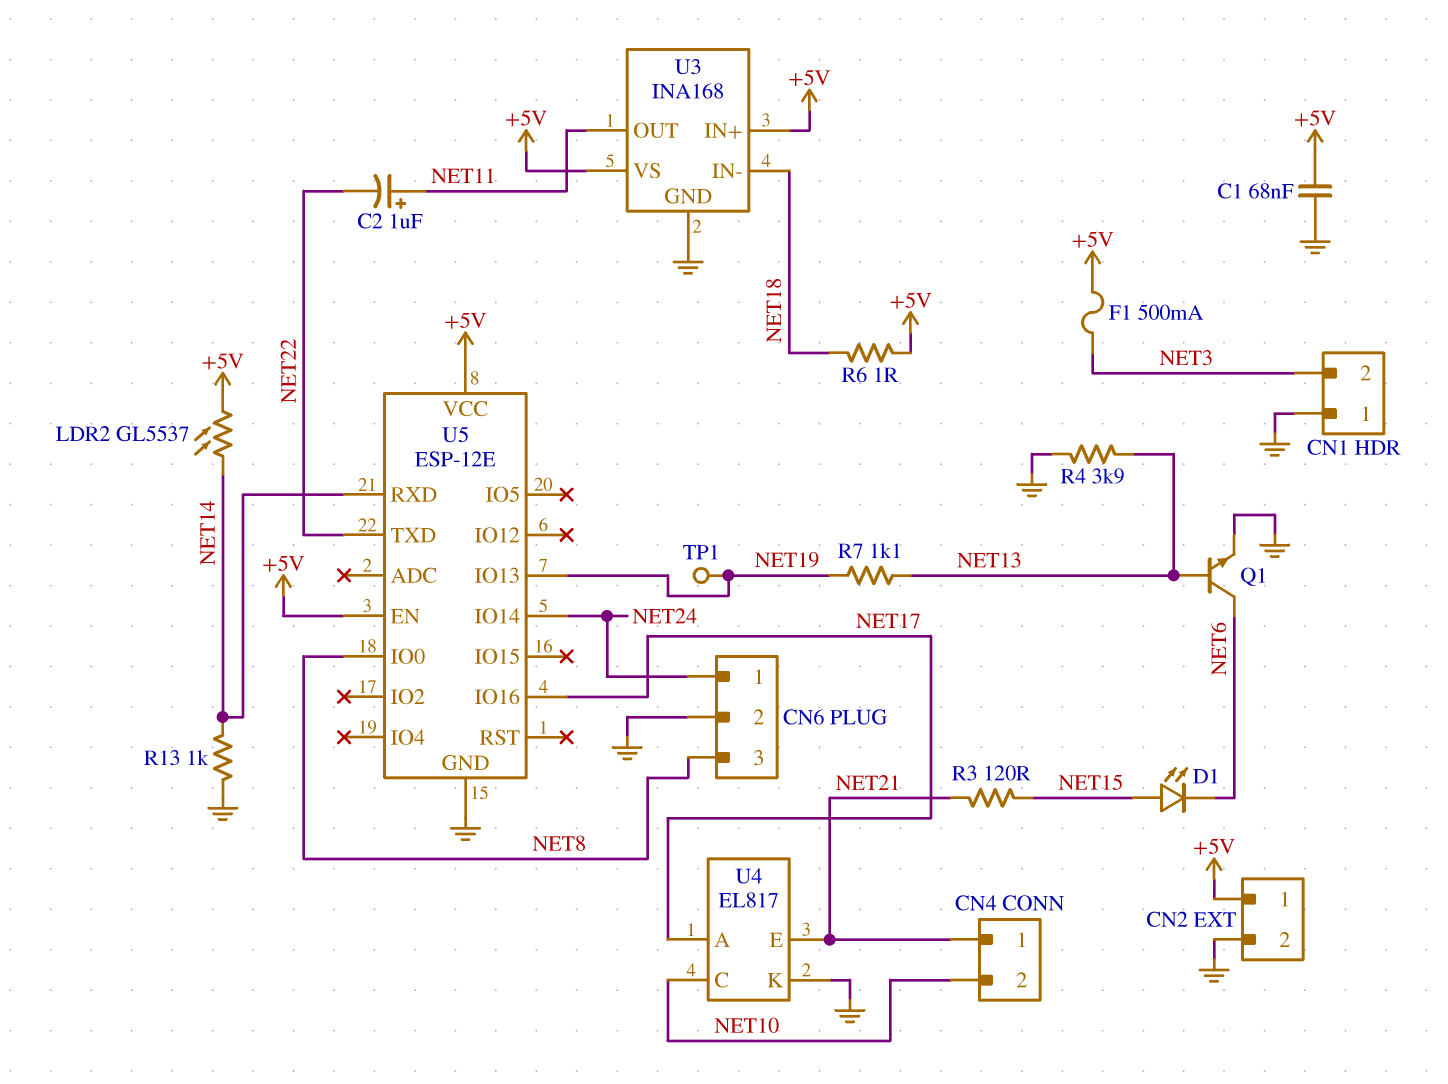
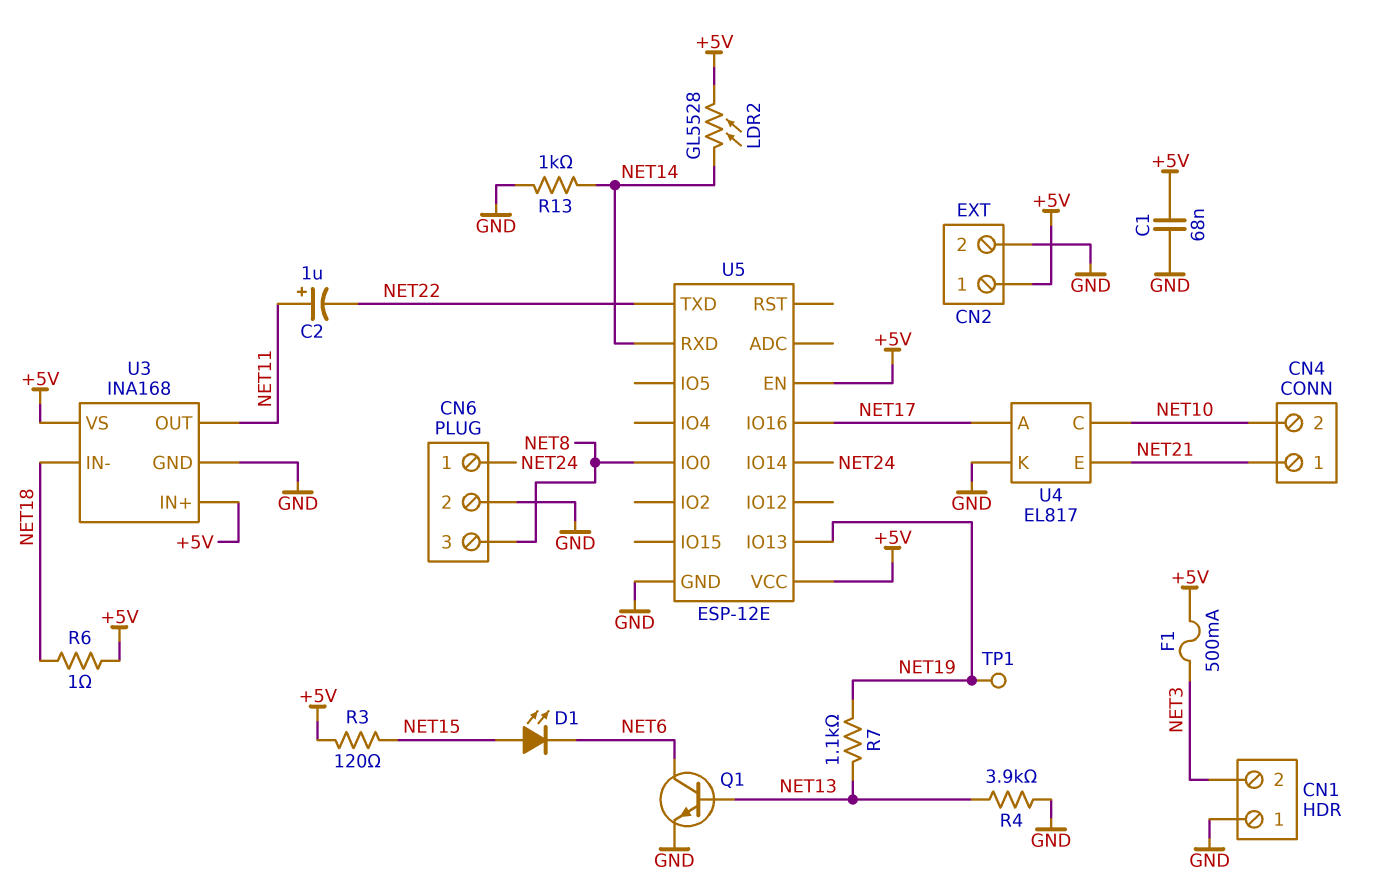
LDR2: GL5537 (+5V, NET14) -> GL5528 (+5V, NET14)
R3: 120 (NET15, NET21) -> 120 (+5V, NET15)

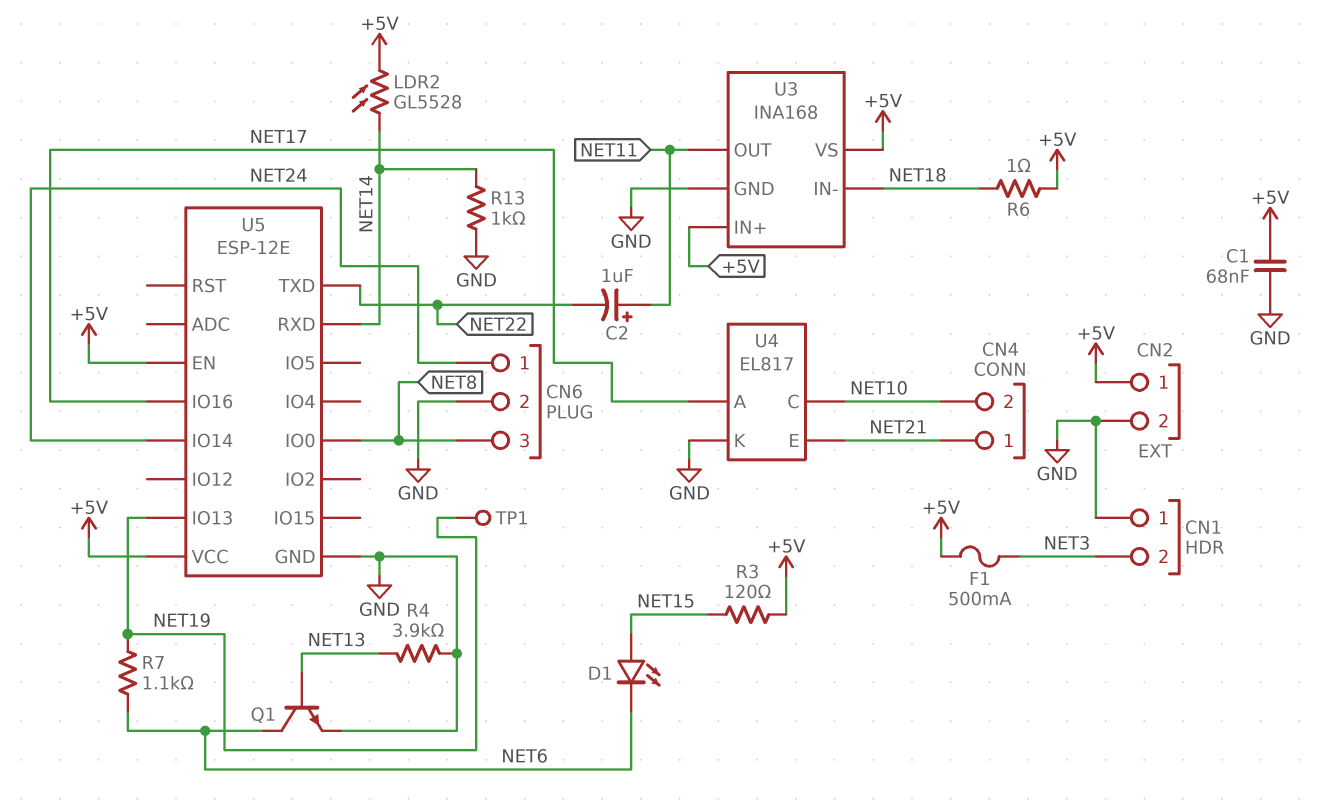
R7: 1.1k (NET13, NET19) -> 1.1k (NET6, NET19)

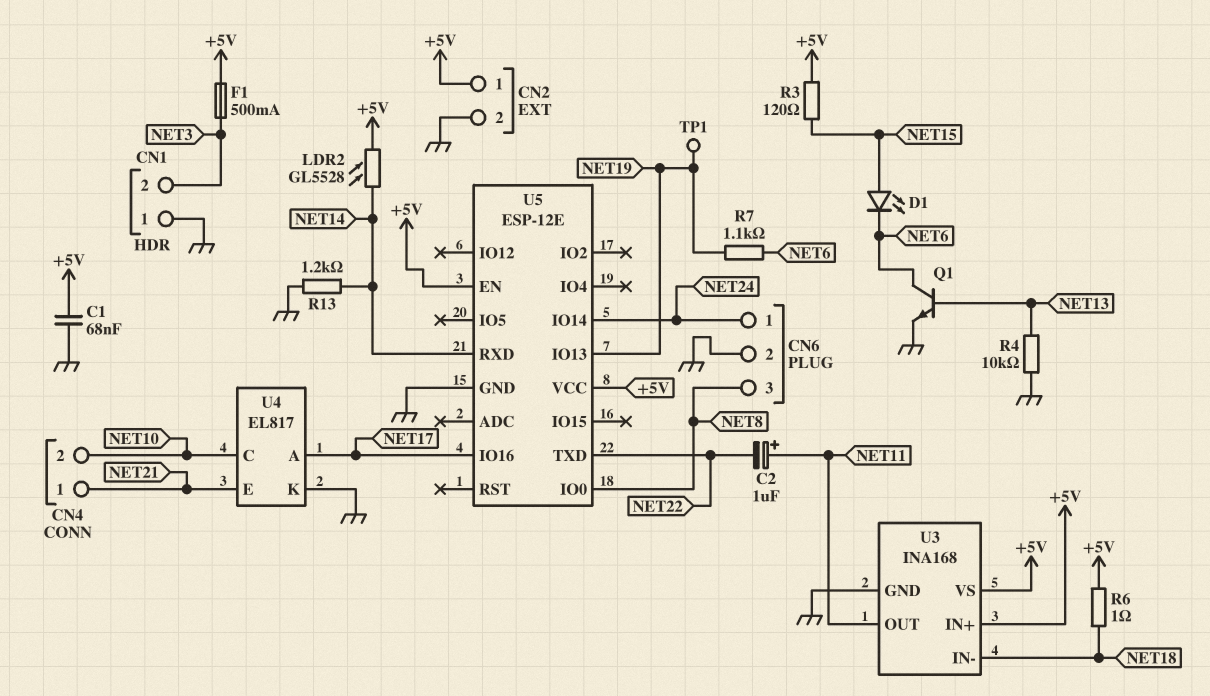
R4: 3.9k (GND, NET13) -> 10k (GND, NET13)
R13: 1k (GND, NET14) -> 1.2k (GND, NET14)

